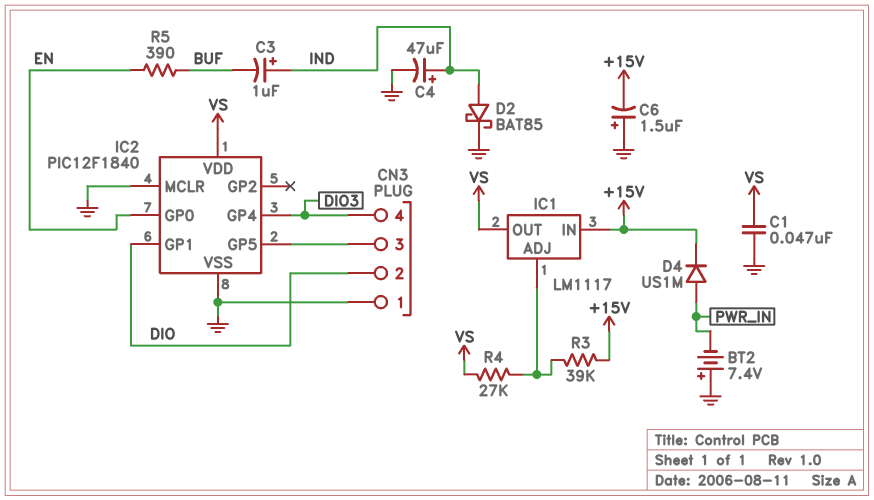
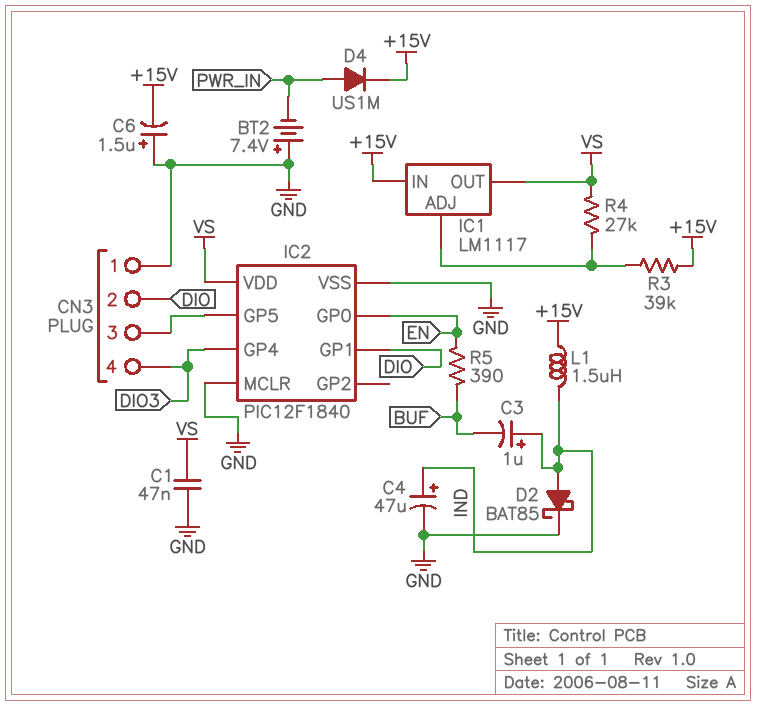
L1: none -> 1.5uH (+15V, IND)

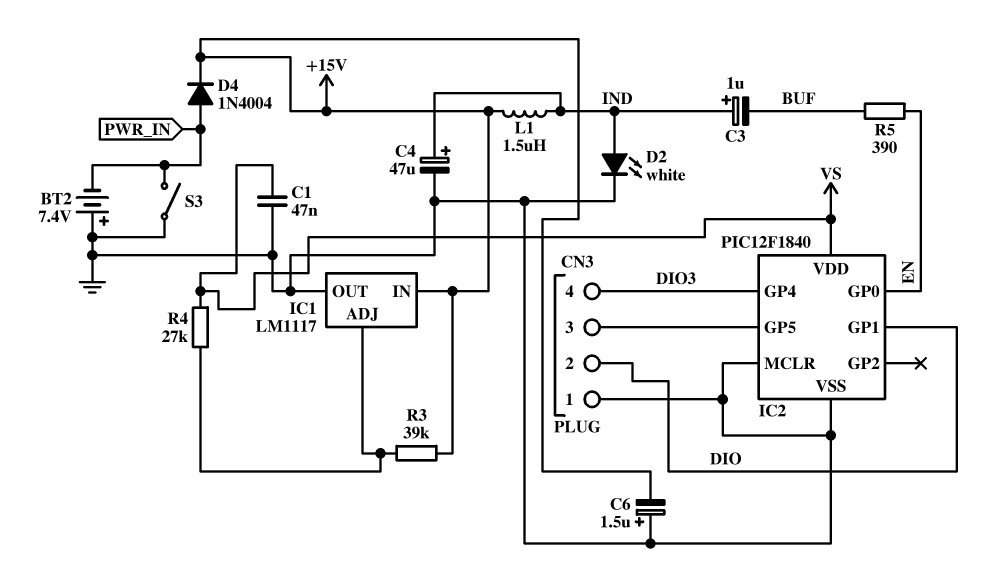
D2: schottky BAT85 (A IND, K GND) -> LED white (A IND, K GND)
D4: diode US1M (A PWR_IN, K +15V) -> diode 1N4004 (A PWR_IN, K +15V)
IC1 pin OUT: VS -> GND
S3: none -> switch (GND, PWR_IN)

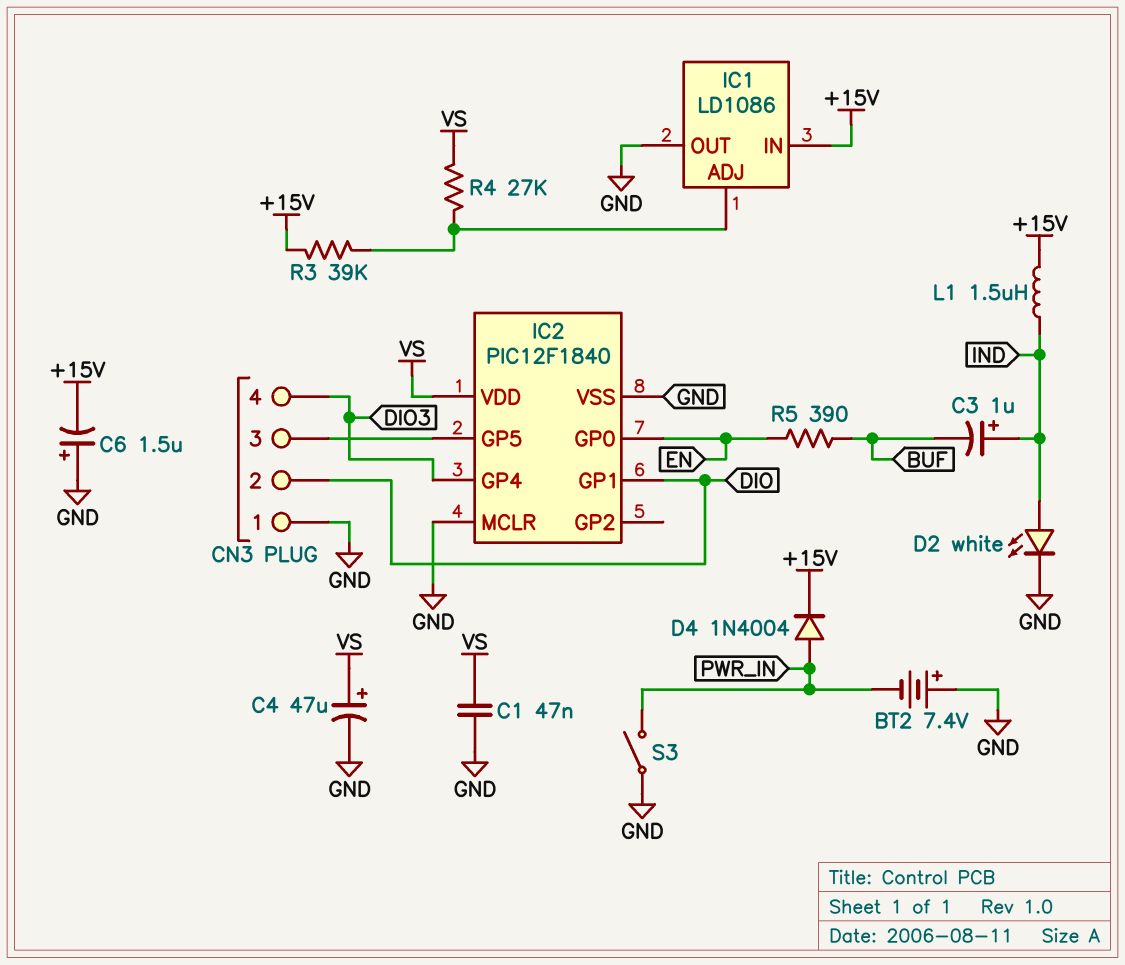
C4: 47uF (plus IND, minus GND) -> 47uF (plus VS, minus GND)
IC1: LM1117 -> LD1086

